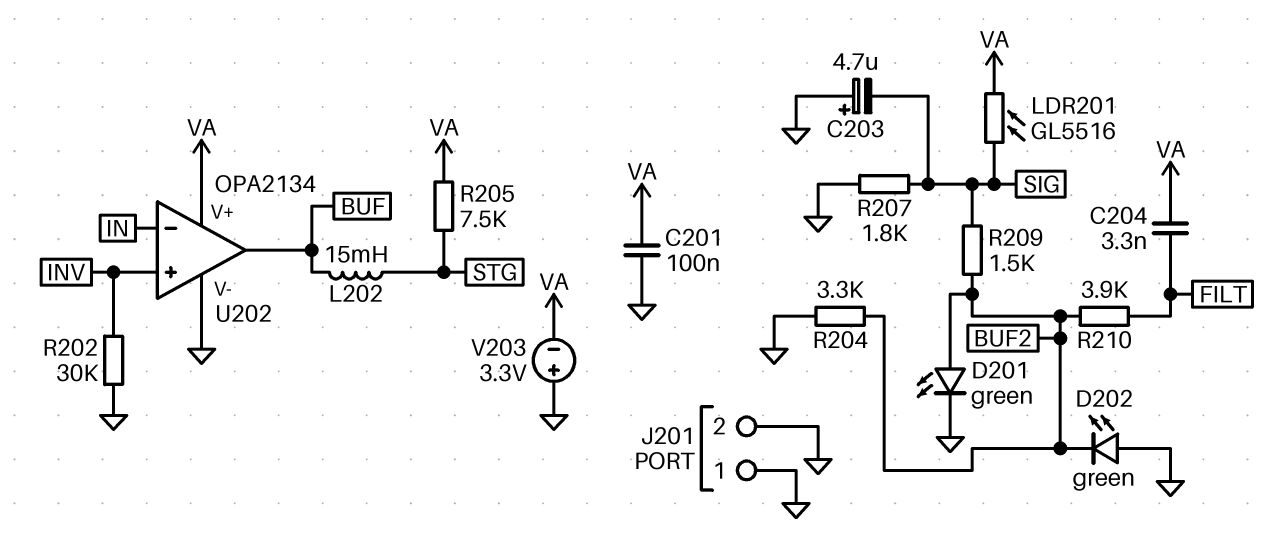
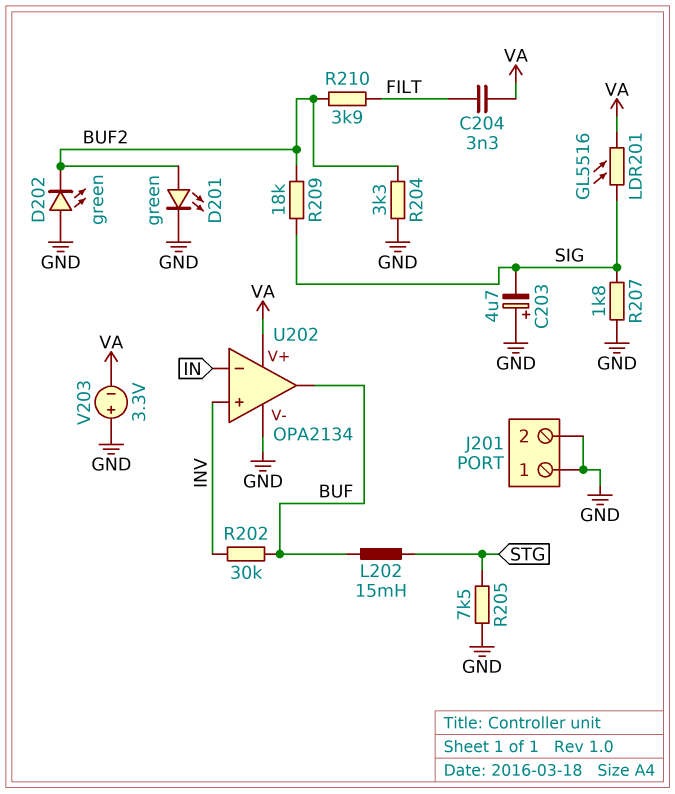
C201: 100nF (GND, VA) -> none
R202: 30k (GND, INV) -> 30k (BUF, INV)
R205: 7.5k (STG, VA) -> 7.5k (GND, STG)
R209: 1.5k (BUF2, SIG) -> 18k (BUF2, SIG)

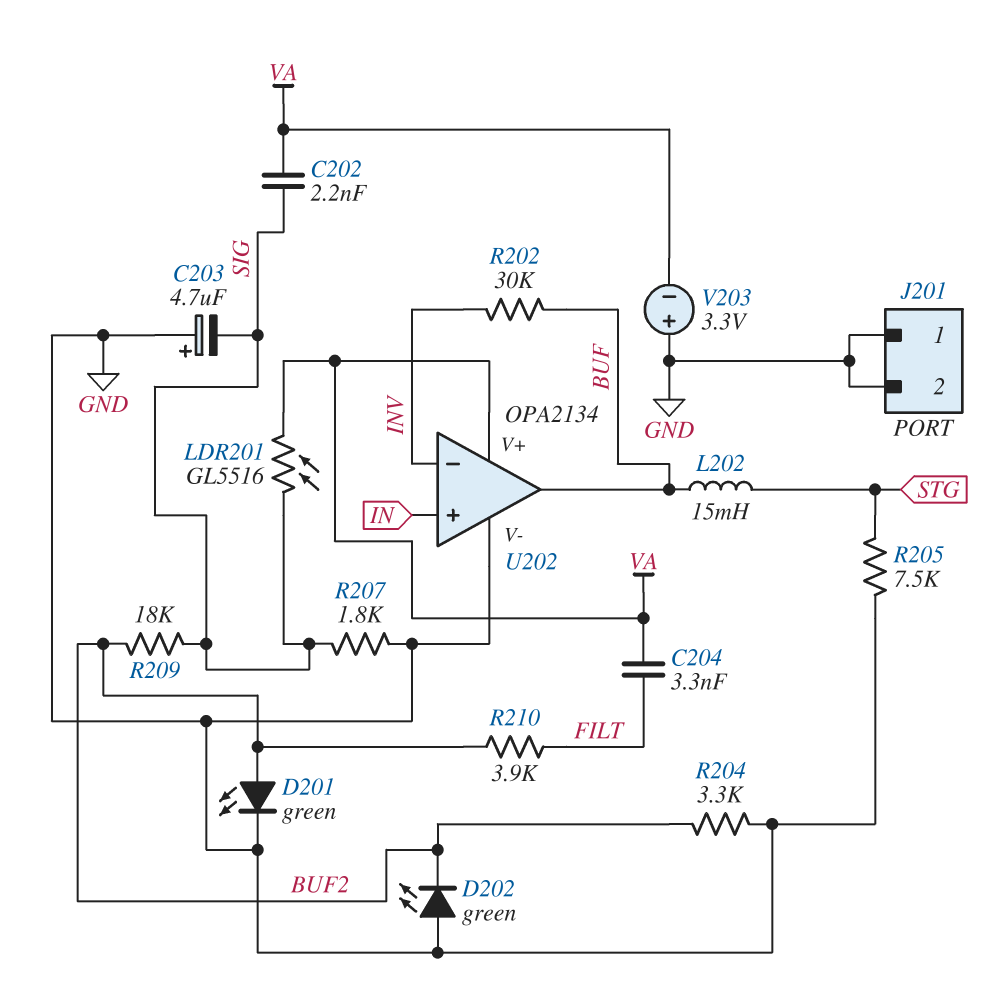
C202: none -> 2.2nF (SIG, VA)
U202 pin in+: INV -> IN
U202 pin in-: IN -> INV

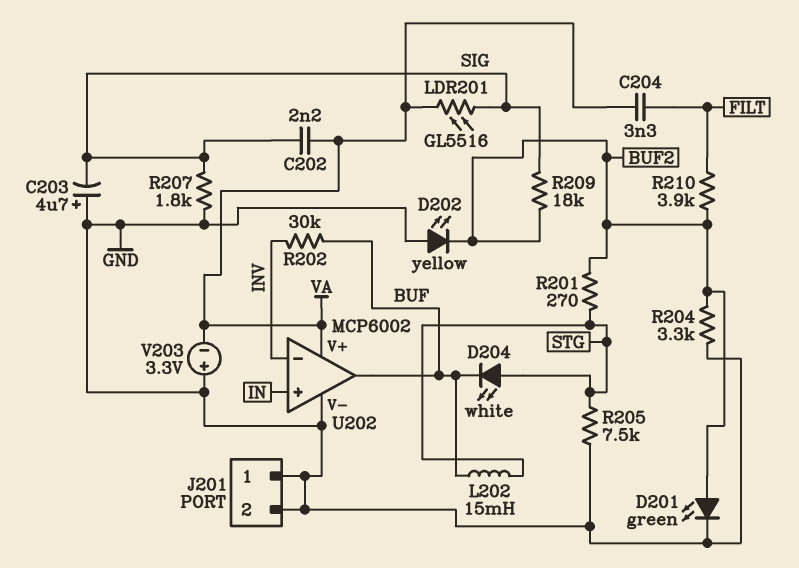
D202: LED green (A GND, K BUF2) -> LED yellow (A GND, K BUF2)
D204: none -> LED white (A STG, K BUF)
R201: none -> 270 (BUF2, STG)
U202: OPA2134 -> MCP6002

